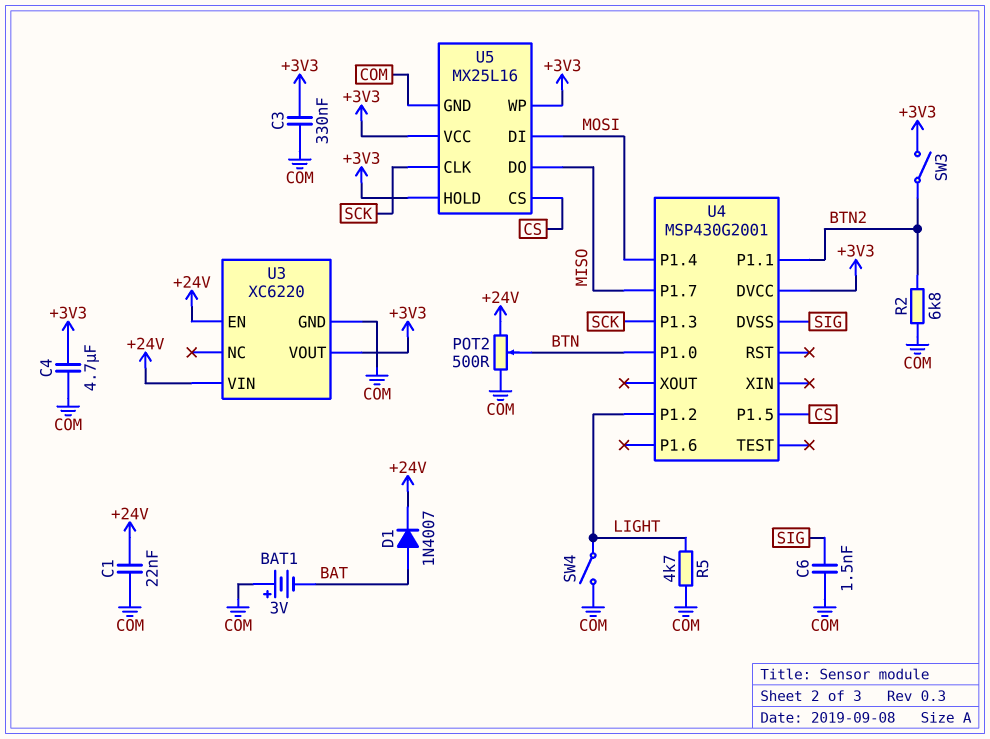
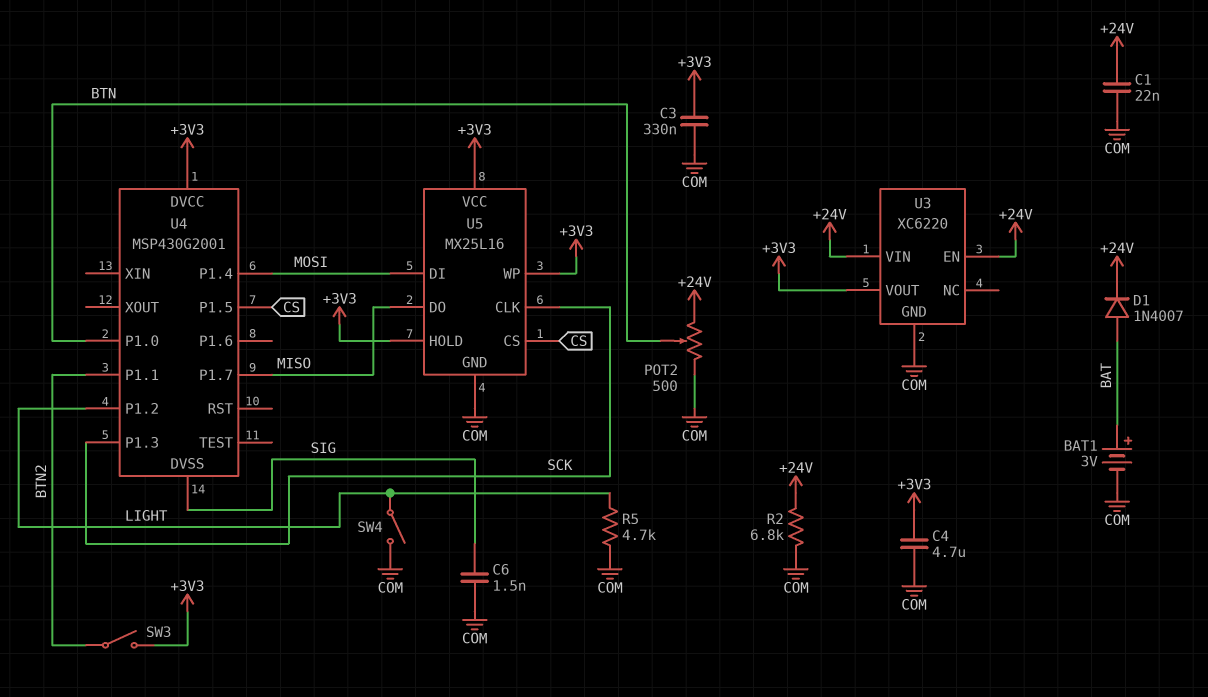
BAT1: 3V (plus COM, minus BAT) -> 3V (plus BAT, minus COM)
R2: 6.8k (BTN2, COM) -> 6.8k (+24V, COM)

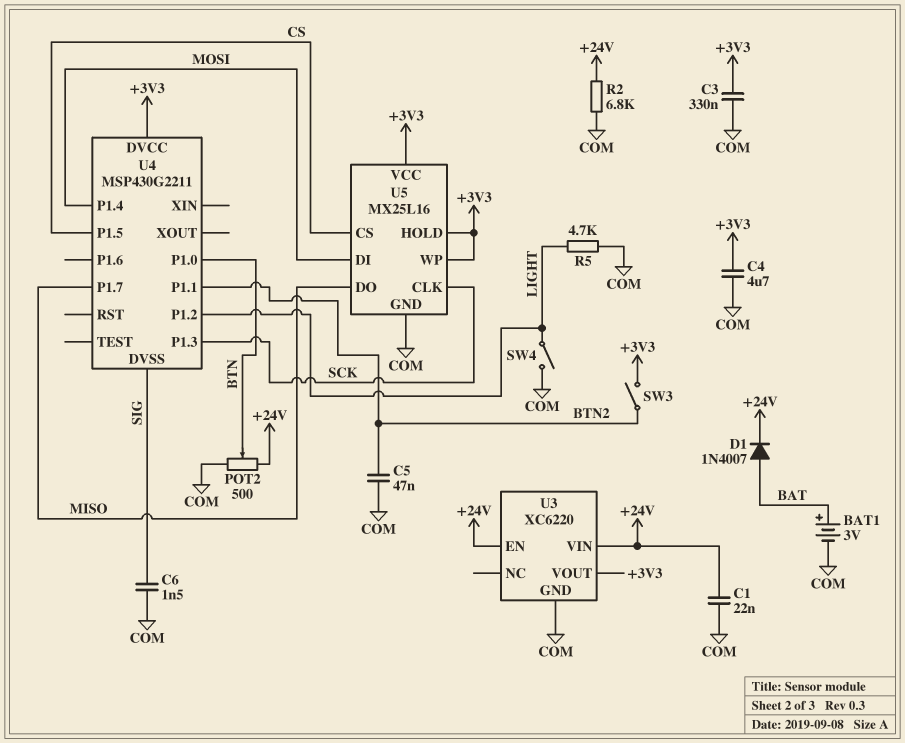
C5: none -> 47nF (BTN2, COM)
U4: MSP430G2001 -> MSP430G2211

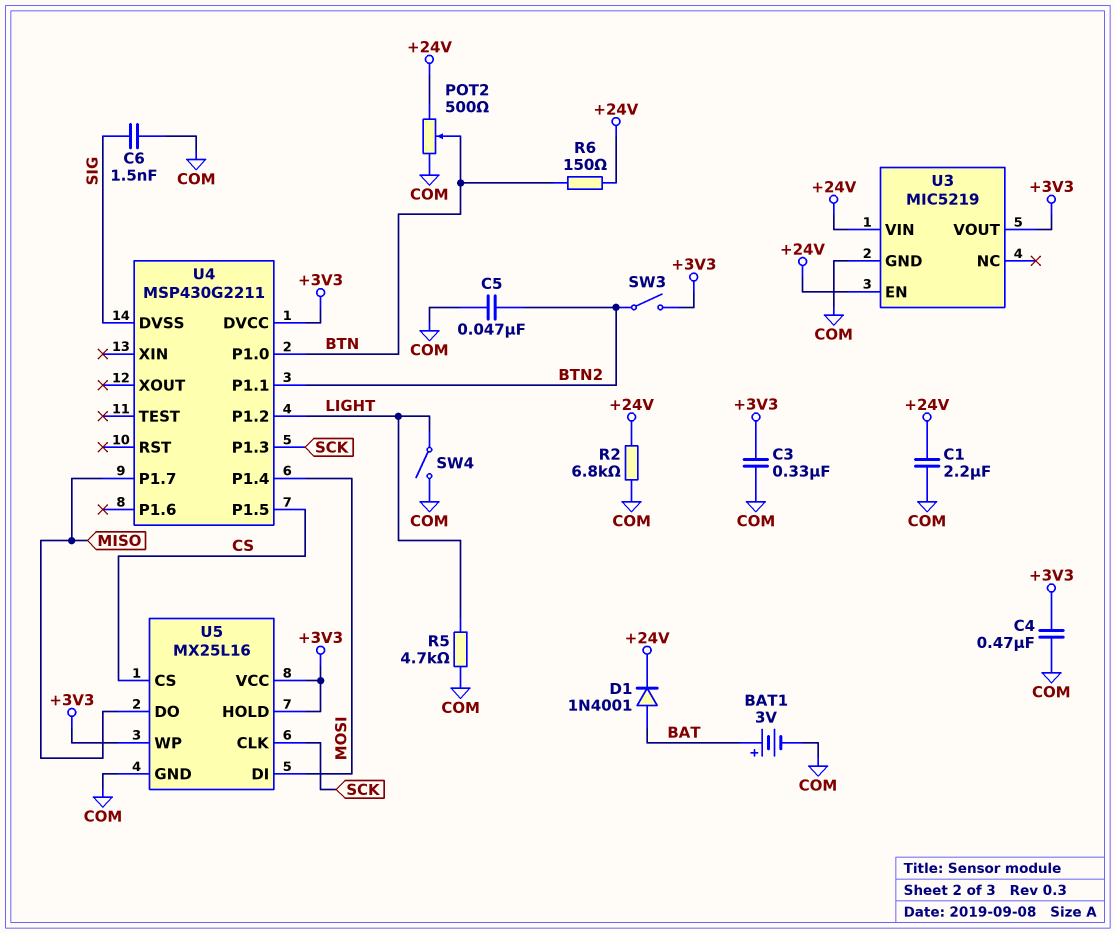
C1: 22nF (+24V, COM) -> 2.2uF (+24V, COM)
C4: 4.7uF (+3V3, COM) -> 470nF (+3V3, COM)
D1: diode 1N4007 (A BAT, K +24V) -> diode 1N4001 (A BAT, K +24V)
R6: none -> 150 (+24V, BTN)
U3: XC6220 -> MIC5219

